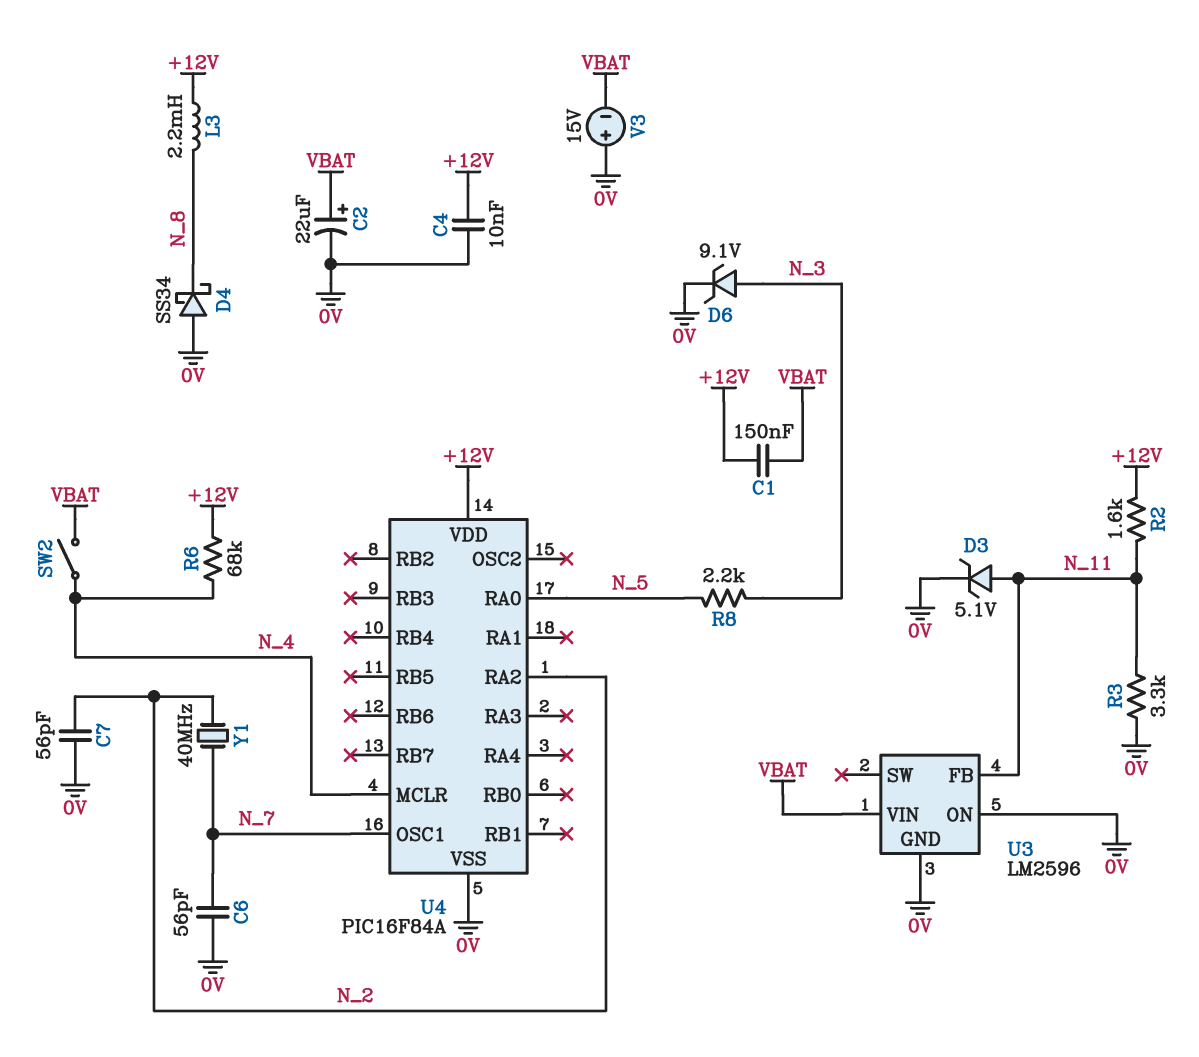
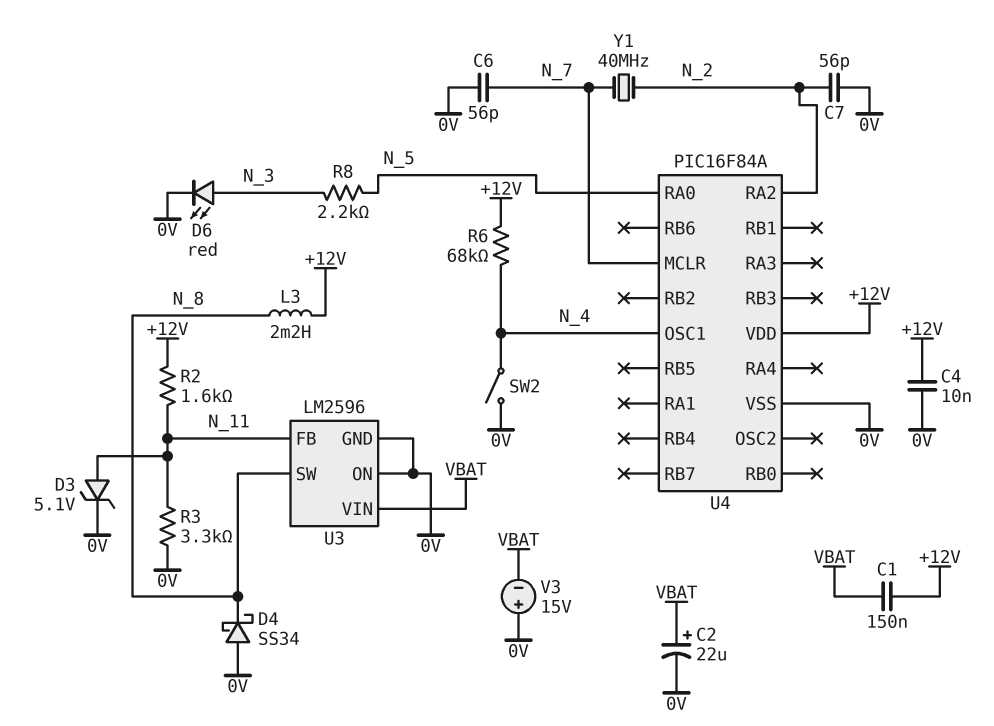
D6: zener 9.1V (A N_3, K 0V) -> LED red (A N_3, K 0V)
SW2: switch (N_4, VBAT) -> switch (0V, N_4)
U3 pin SW: none -> N_8
U4 pin MCLR: N_4 -> N_7
U4 pin OSC1: N_7 -> N_4

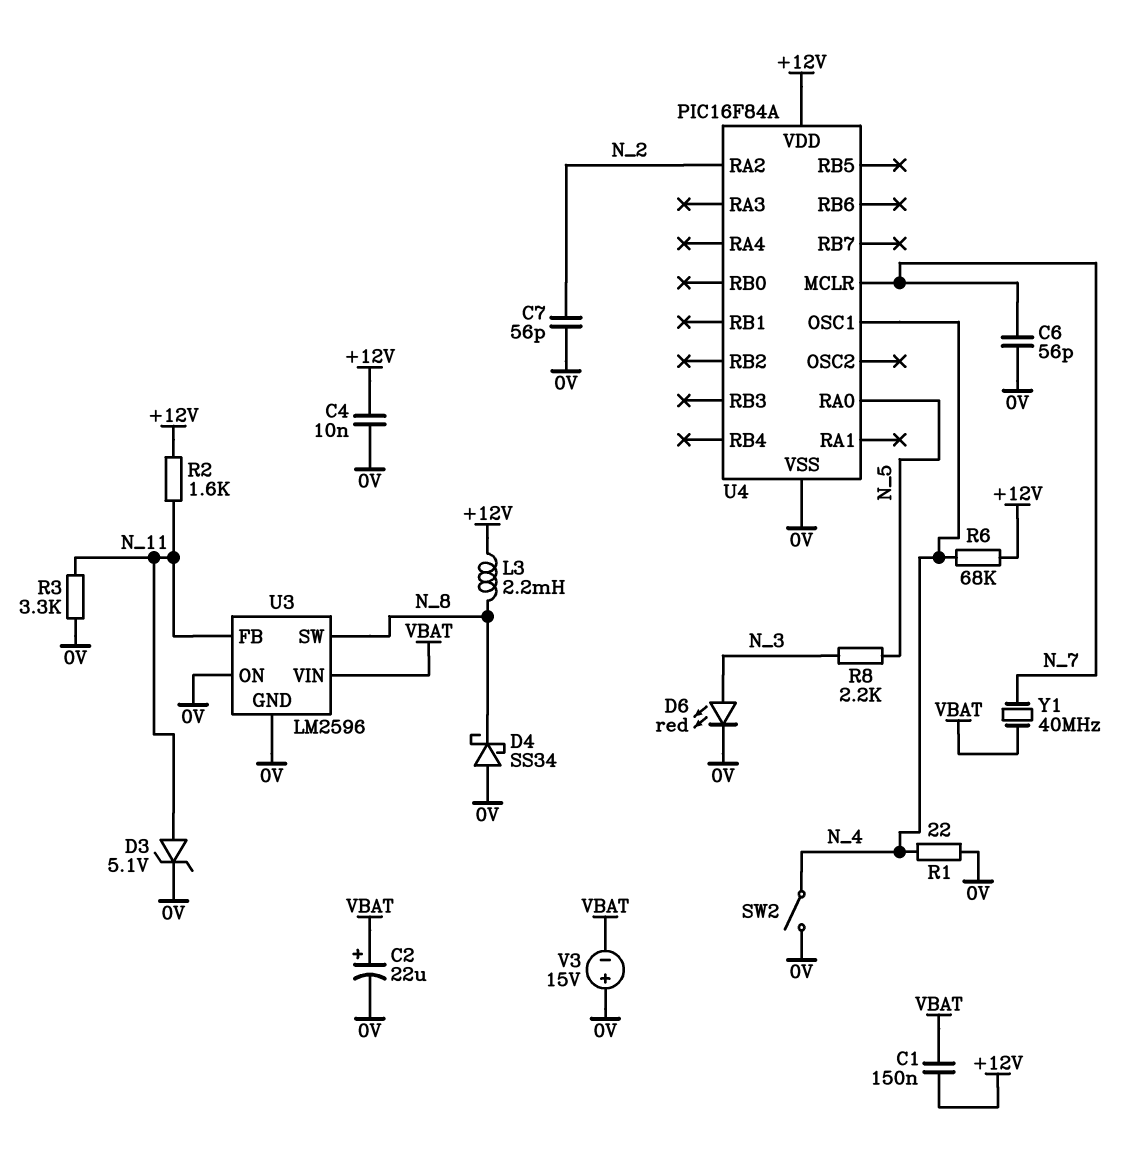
R1: none -> 22 (0V, N_4)
Y1: 40MHz (N_2, N_7) -> 40MHz (N_7, VBAT)

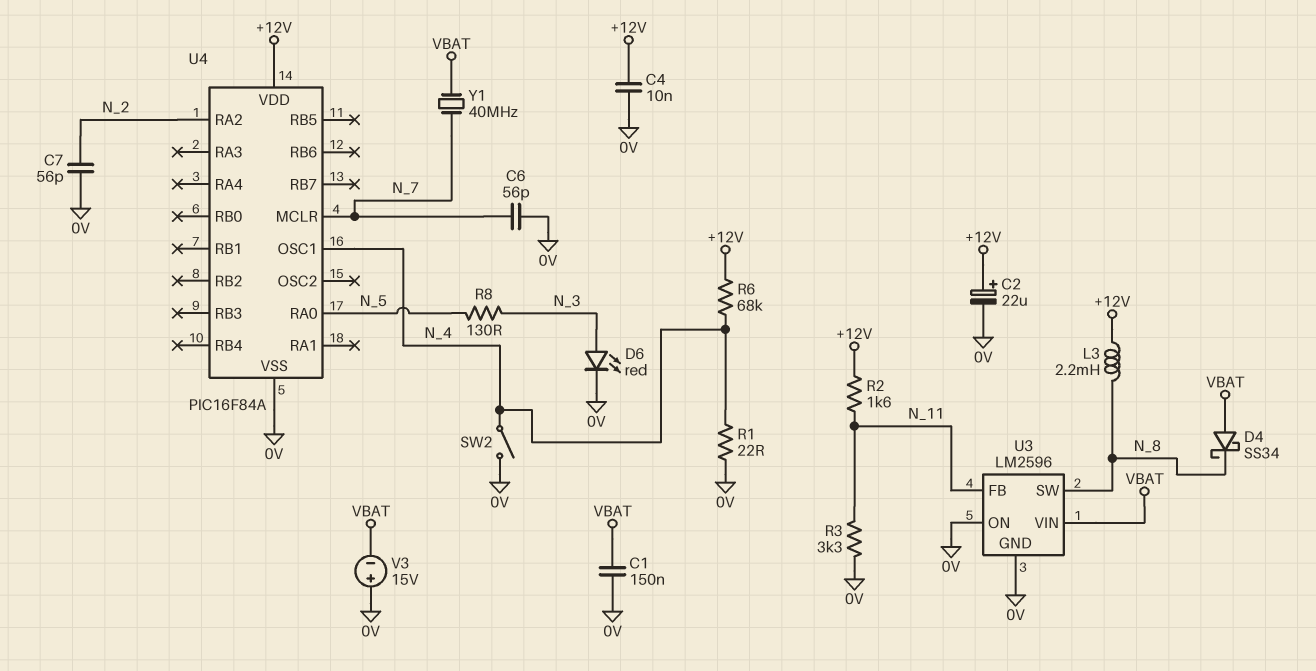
C1: 150nF (+12V, VBAT) -> 150nF (0V, VBAT)
C2: 22uF (plus VBAT, minus 0V) -> 22uF (plus +12V, minus 0V)
D3: zener 5.1V (A N_11, K 0V) -> none
D4: schottky SS34 (A 0V, K N_8) -> schottky SS34 (A VBAT, K N_8)
R8: 2.2k (N_3, N_5) -> 130 (N_3, N_5)

